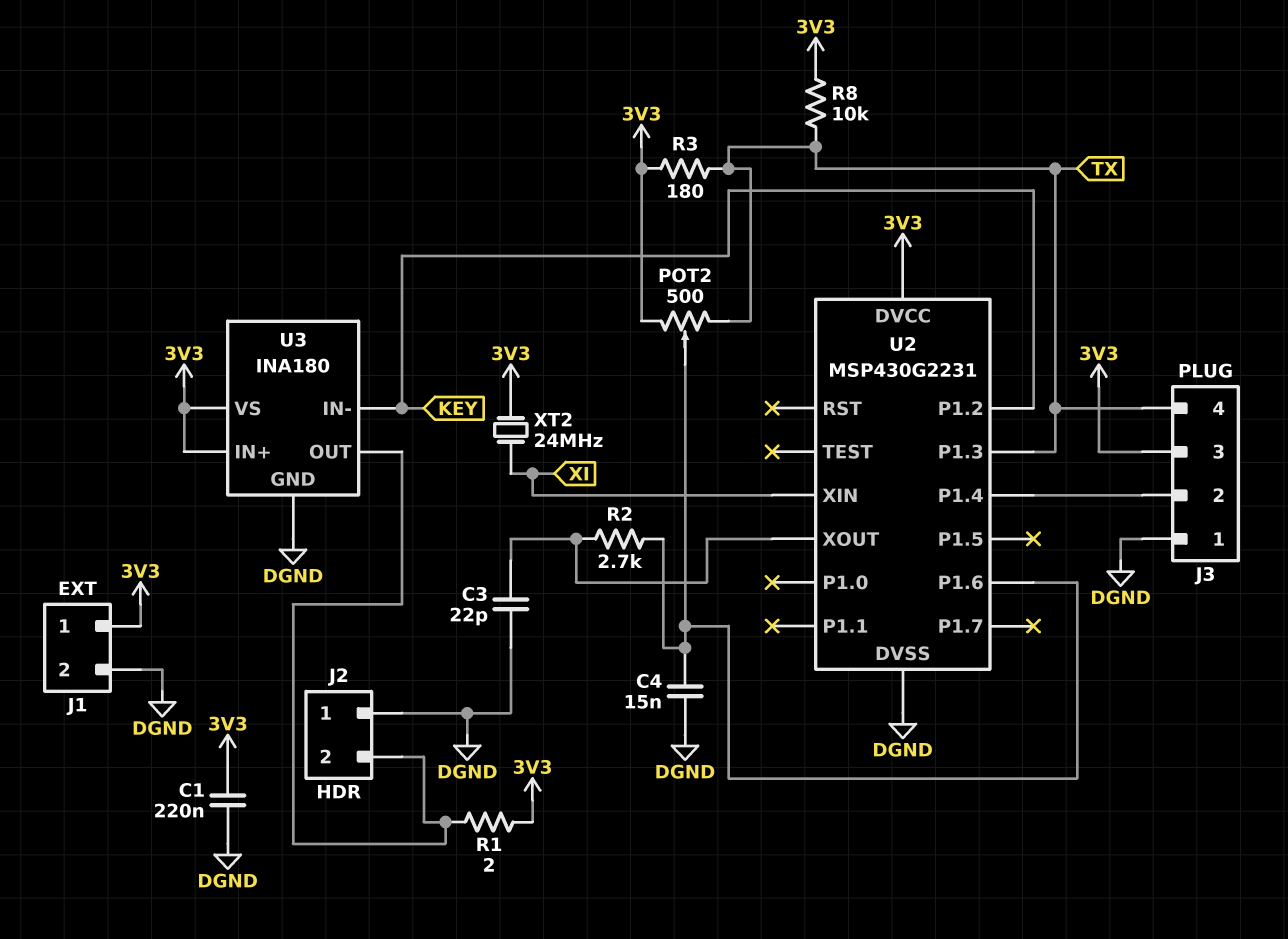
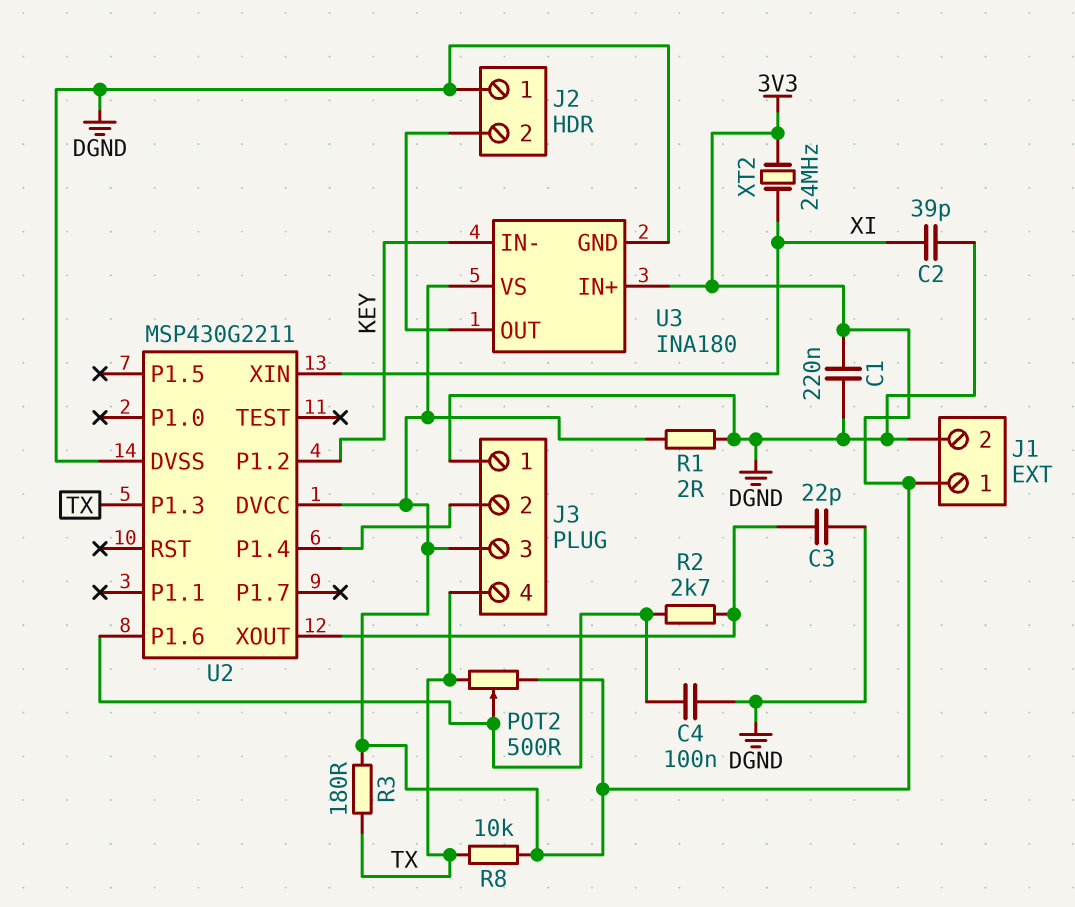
C2: none -> 39pF (DGND, XI)
C4: 15nF (DGND, U2/P1.6) -> 100nF (DGND, U2/P1.6)
R1: 2 (3V3, J2/2) -> 2 (3V3, DGND)
U2: MSP430G2231 -> MSP430G2211

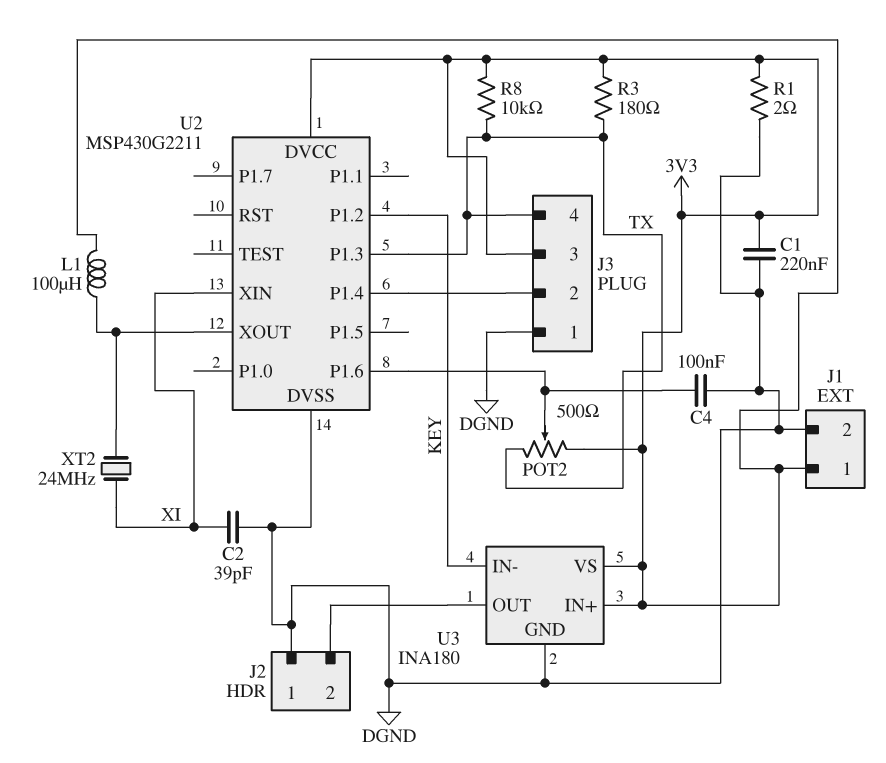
C3: 22pF (DGND, U2/XOUT) -> none
L1: none -> 100uH (3V3, U2/XOUT)
R2: 2.7k (U2/P1.6, U2/XOUT) -> none
XT2: 24MHz (3V3, XI) -> 24MHz (U2/XOUT, XI)

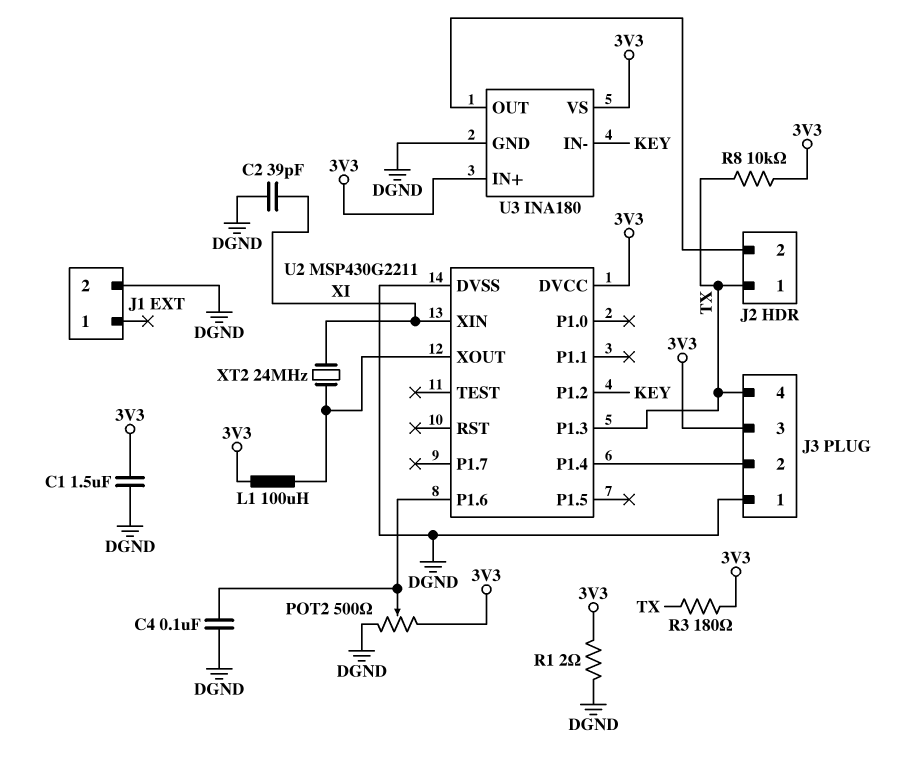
C1: 220nF (3V3, DGND) -> 1.5uF (3V3, DGND)
J1 pin 1: 3V3 -> none
J2 pin 1: DGND -> TX
POT2: 500 (3V3, TX, wiper U2/P1.6) -> 500 (3V3, DGND, wiper U2/P1.6)

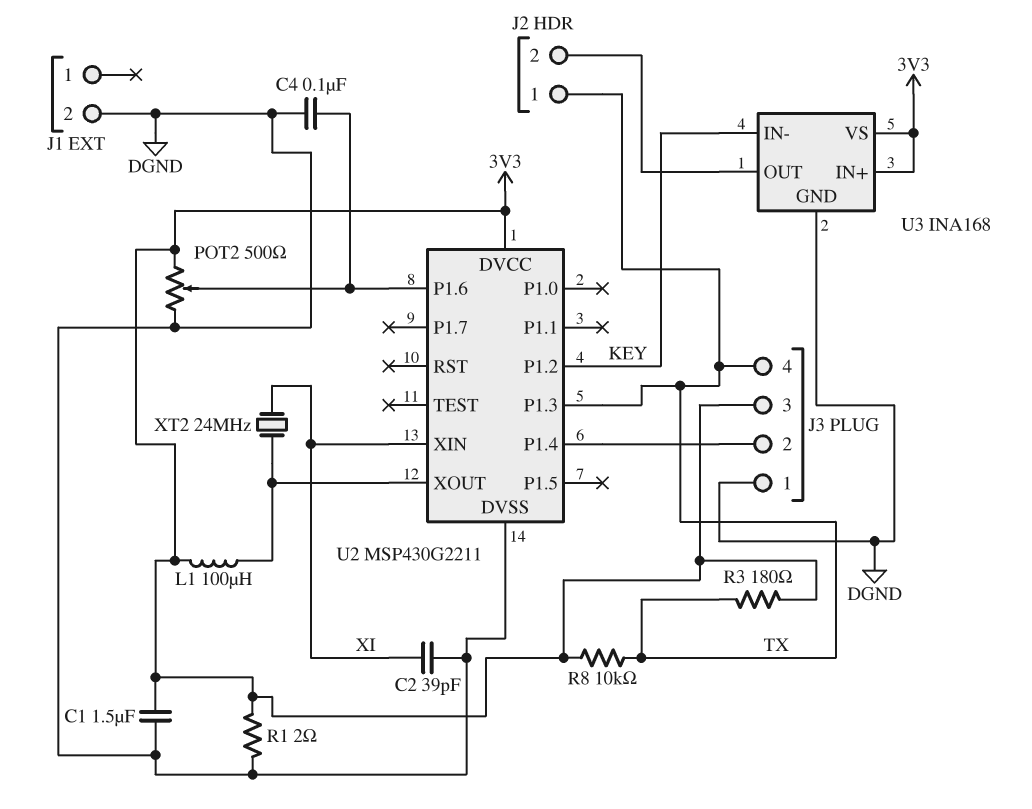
U3: INA180 -> INA168

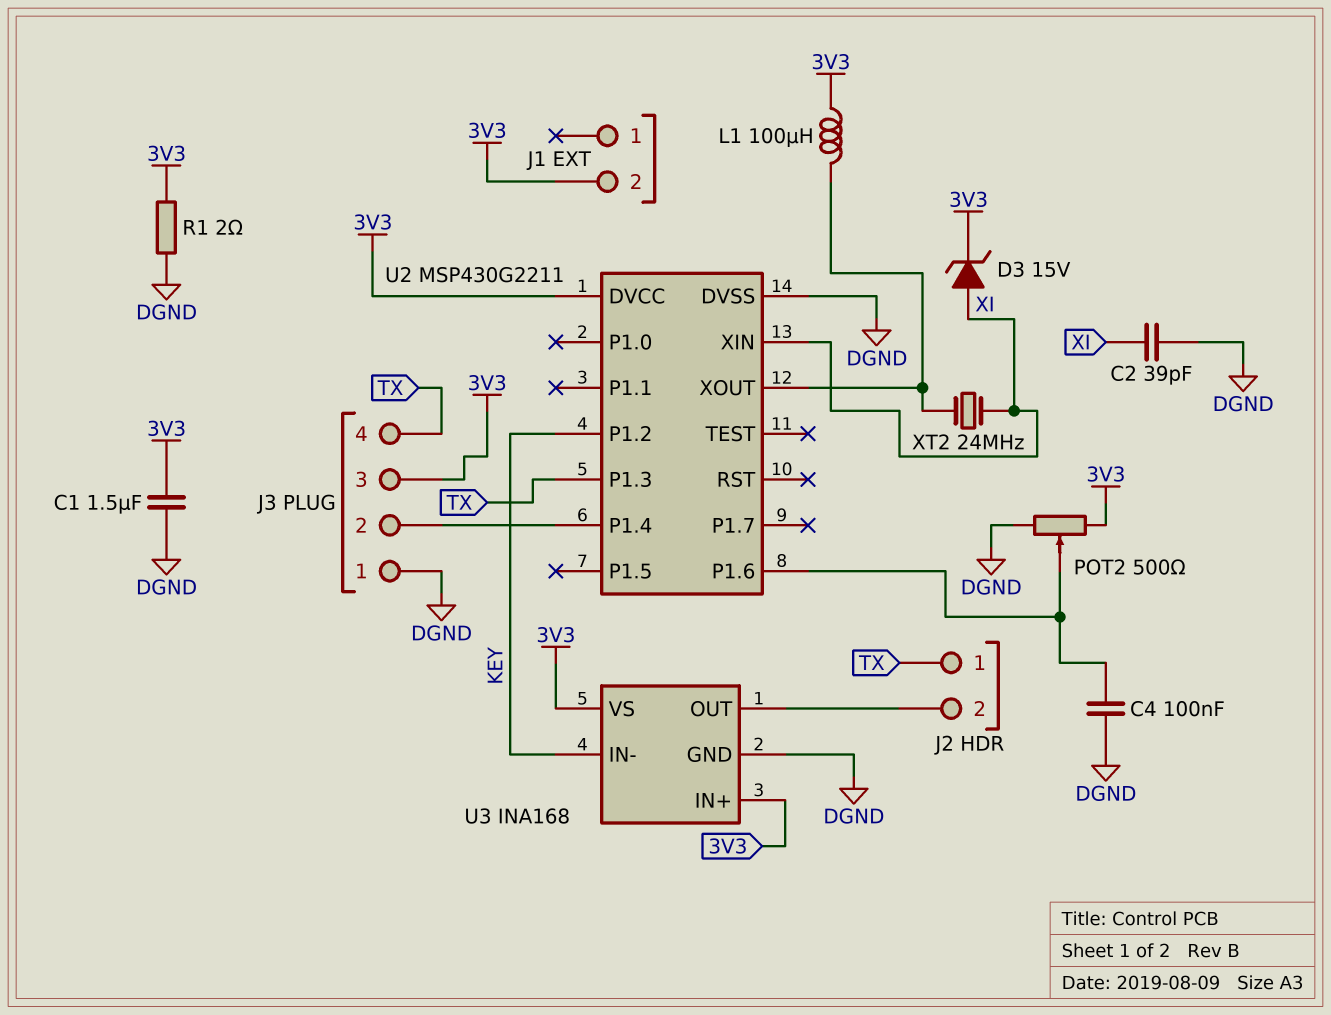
D3: none -> zener 15V (A XI, K 3V3)
J1 pin 2: DGND -> 3V3
R3: 180 (3V3, TX) -> none
R8: 10k (3V3, TX) -> none

